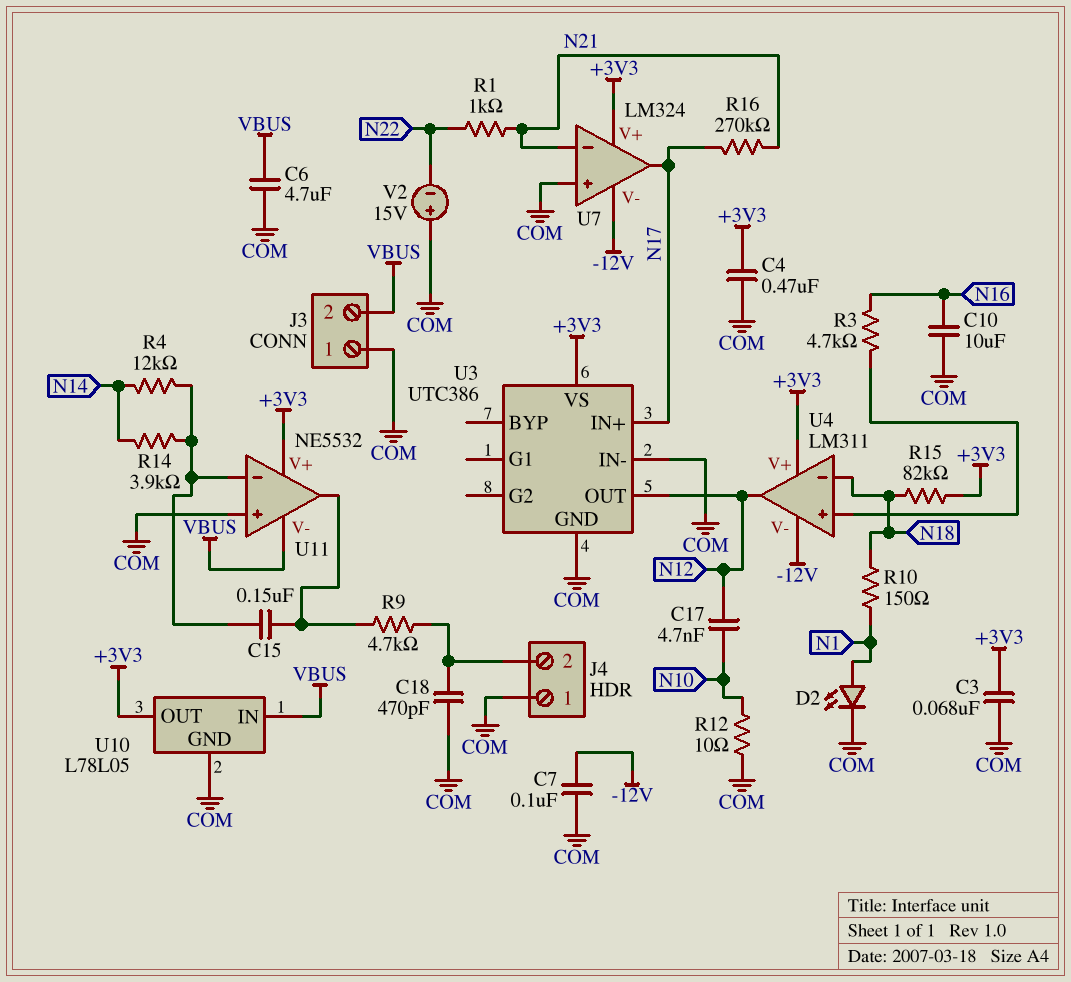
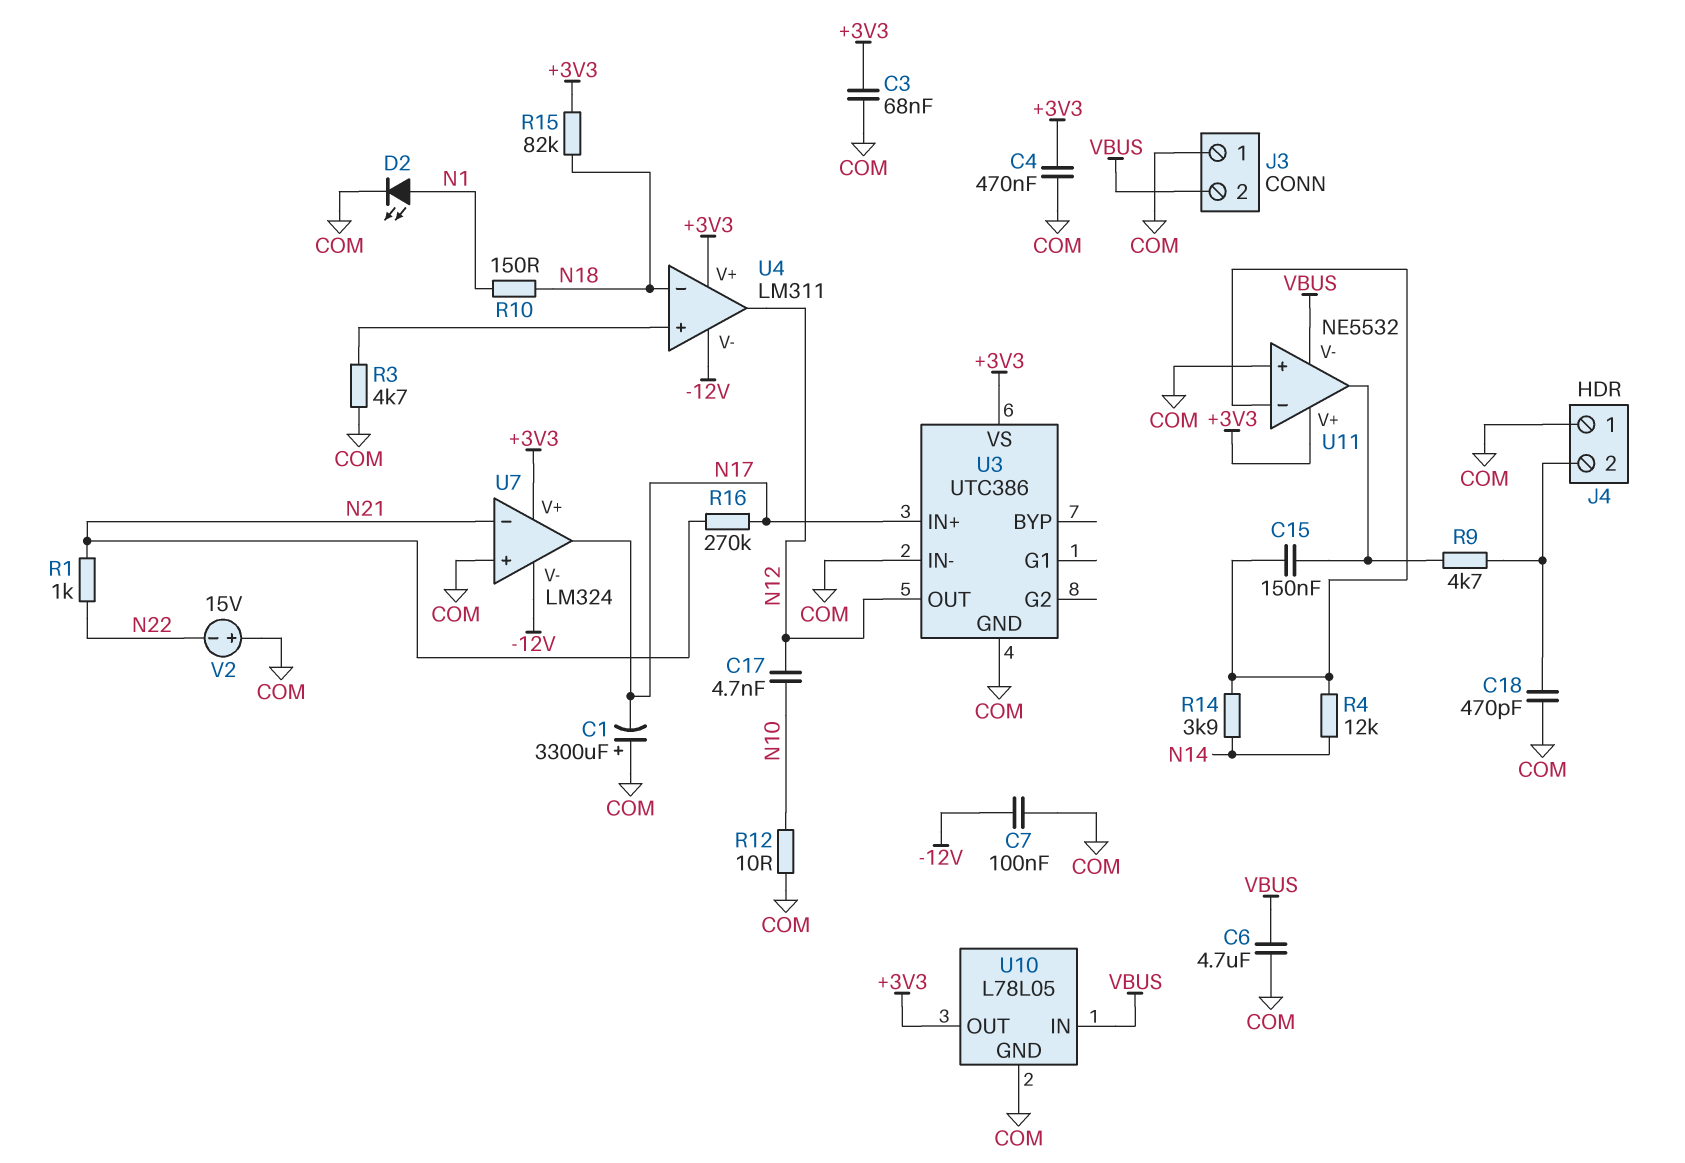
C1: none -> 3300uF (plus COM, minus N17)
C10: 10uF (COM, N16) -> none
R3: 4.7k (N16, U4/in+) -> 4.7k (COM, U4/in+)

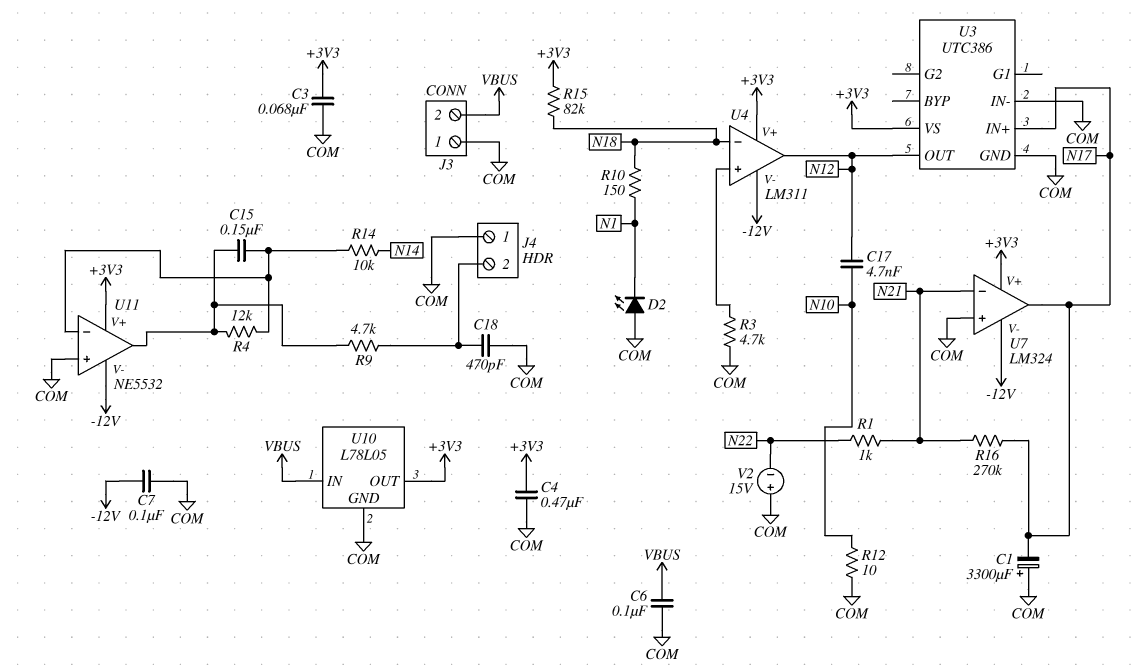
C6: 4.7uF (COM, VBUS) -> 100nF (COM, VBUS)
D2: LED (A N1, K COM) -> LED (A COM, K N1)
R4: 12k (N14, U11/in-) -> 12k (U11/in-, U11/out)
R14: 3.9k (N14, U11/in-) -> 10k (N14, U11/in-)
U11 pin V-: VBUS -> -12V

